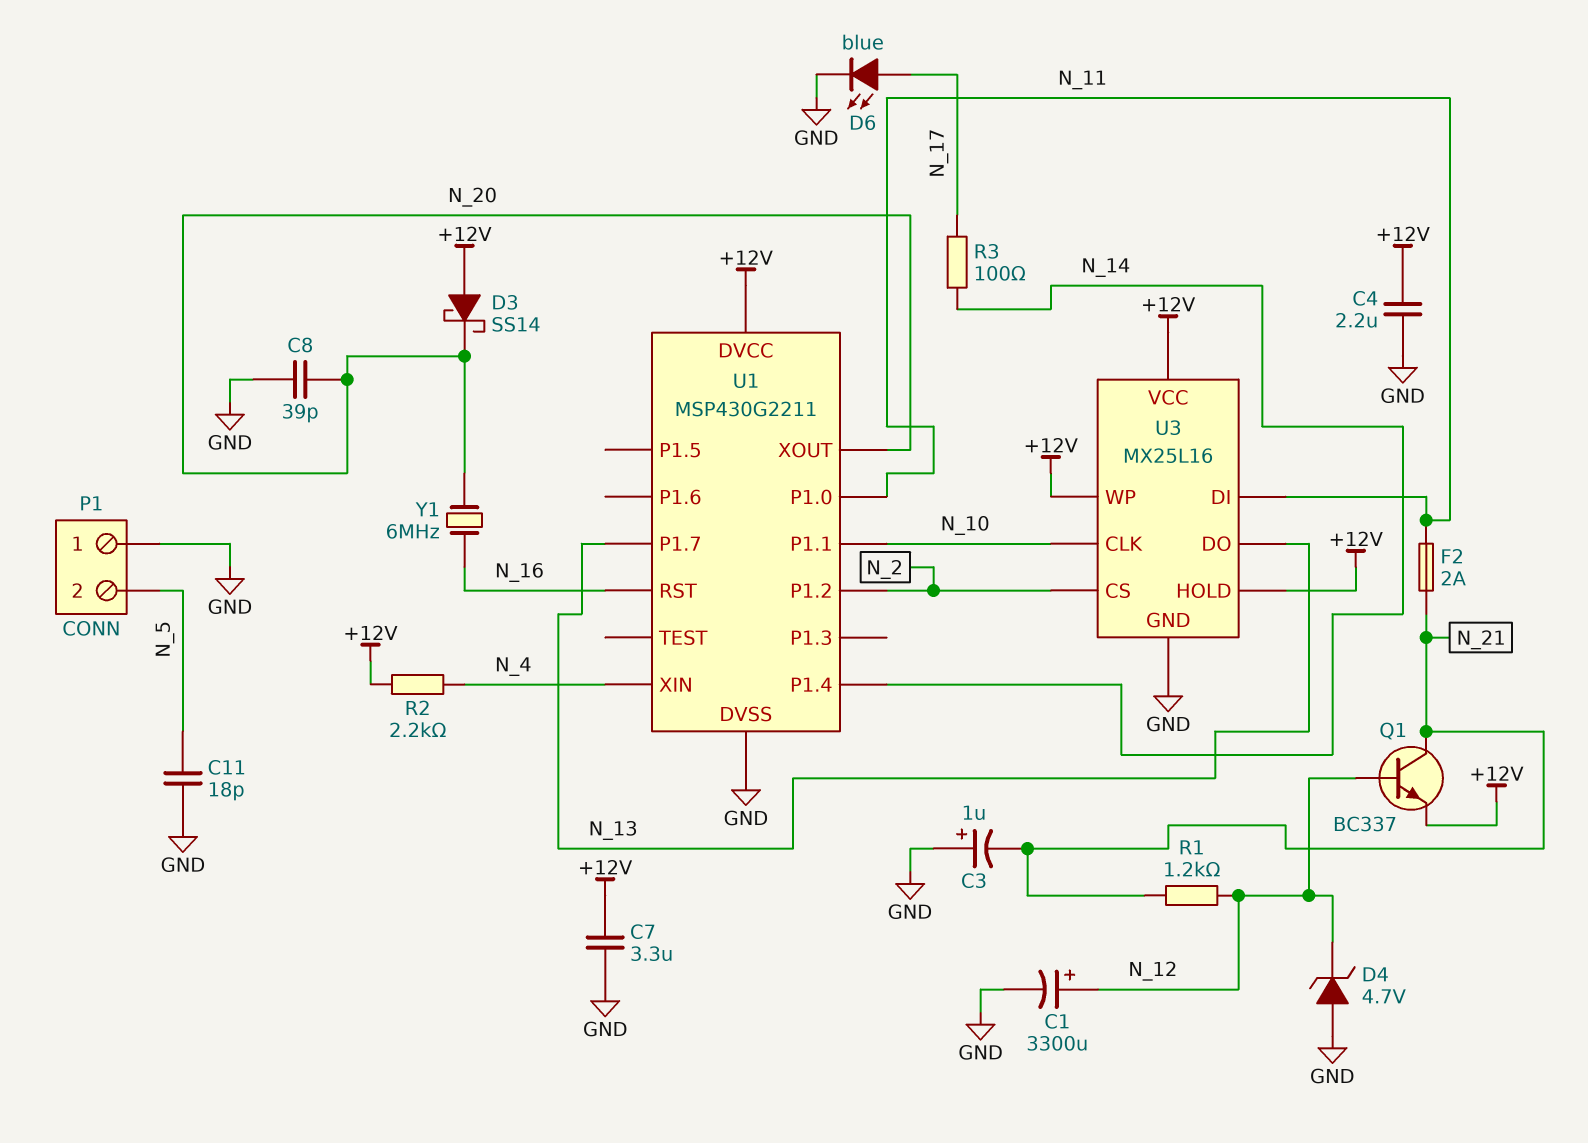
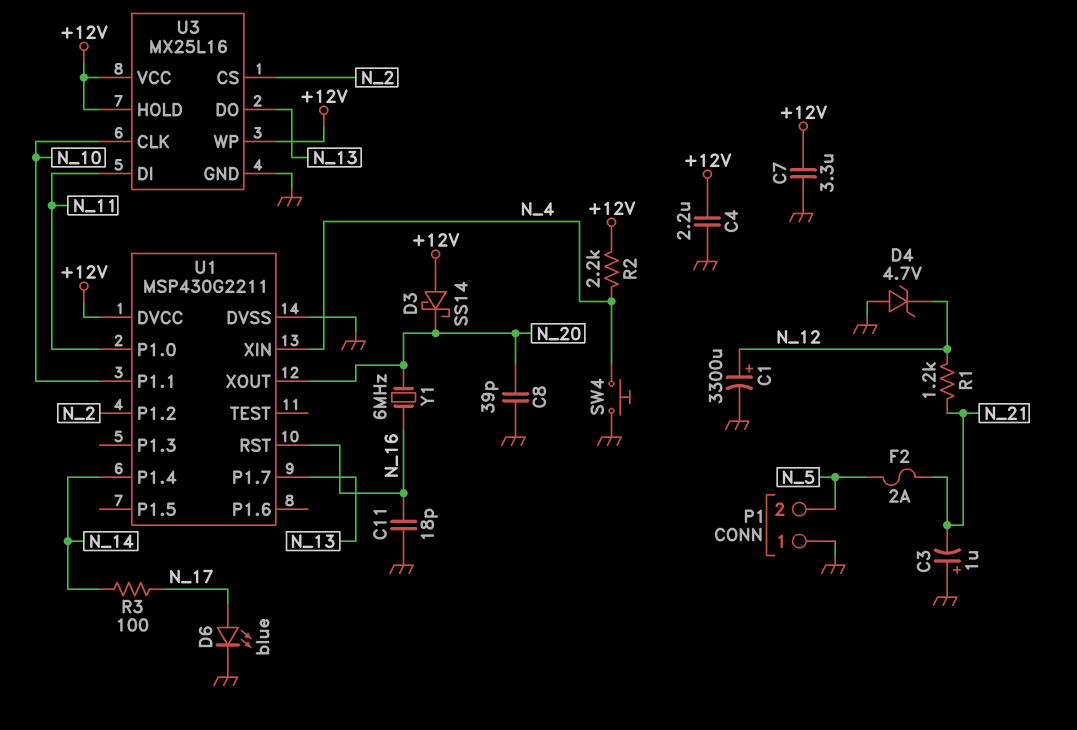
C11: 18pF (GND, N_5) -> 18pF (GND, N_16)
F2: 2A (N_11, N_21) -> 2A (N_5, N_21)
Q1: NPN BC337 (B N_12, C N_21, E +12V) -> none
SW4: none -> button (GND, N_4)

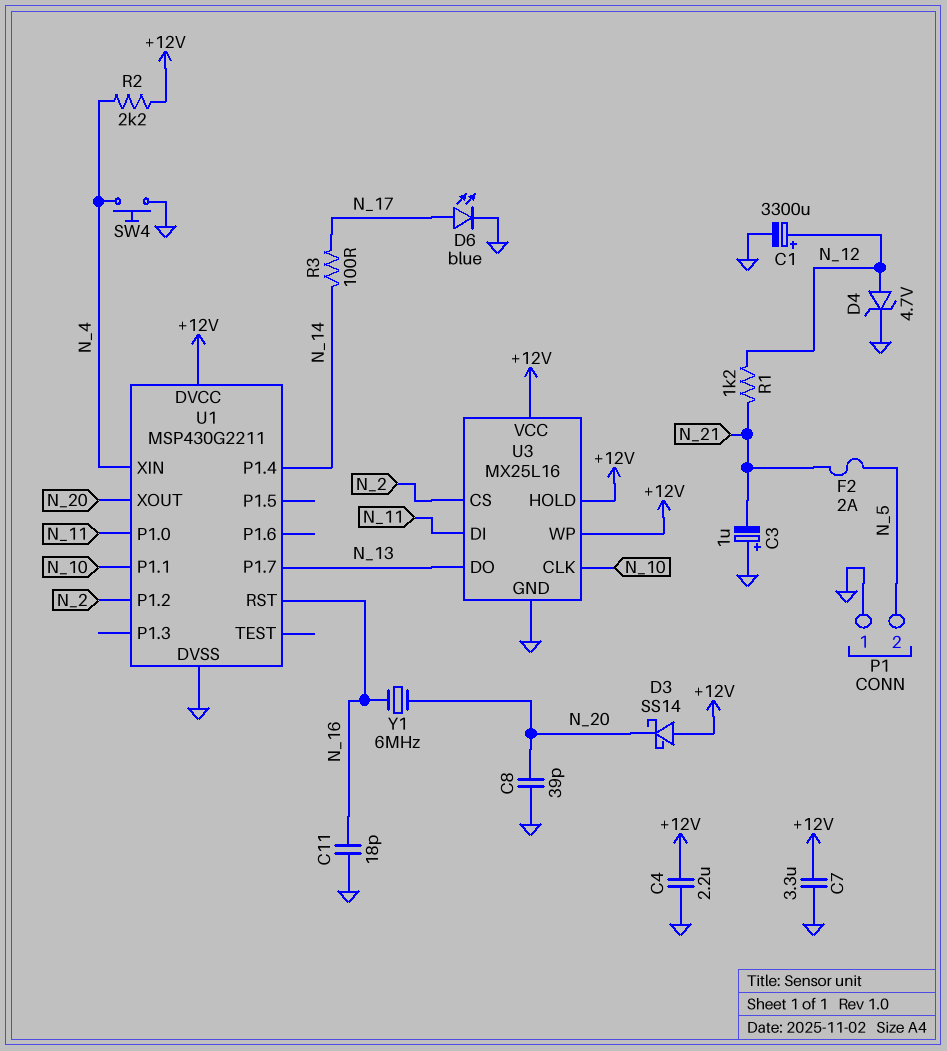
D4: zener 4.7V (A GND, K N_12) -> zener 4.7V (A N_12, K GND)

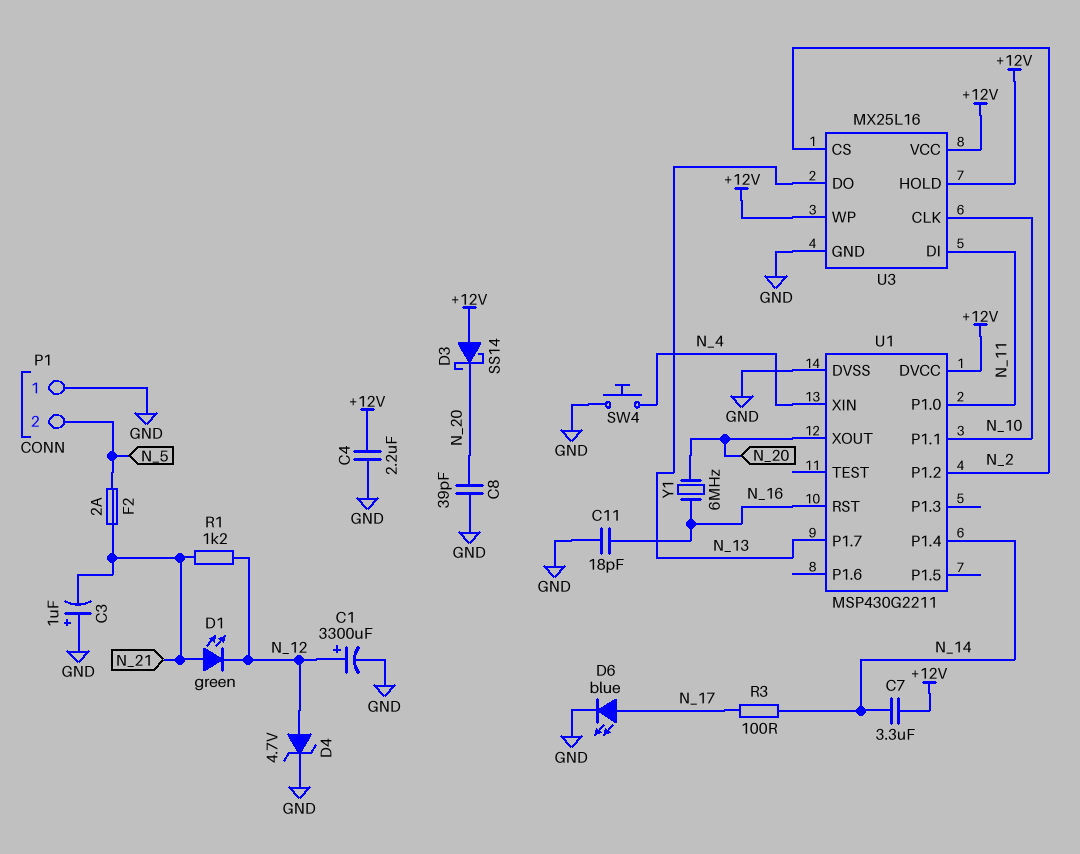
C7: 3.3uF (+12V, GND) -> 3.3uF (+12V, N_14)
D1: none -> LED green (A N_21, K N_12)
R2: 2.2k (+12V, N_4) -> none

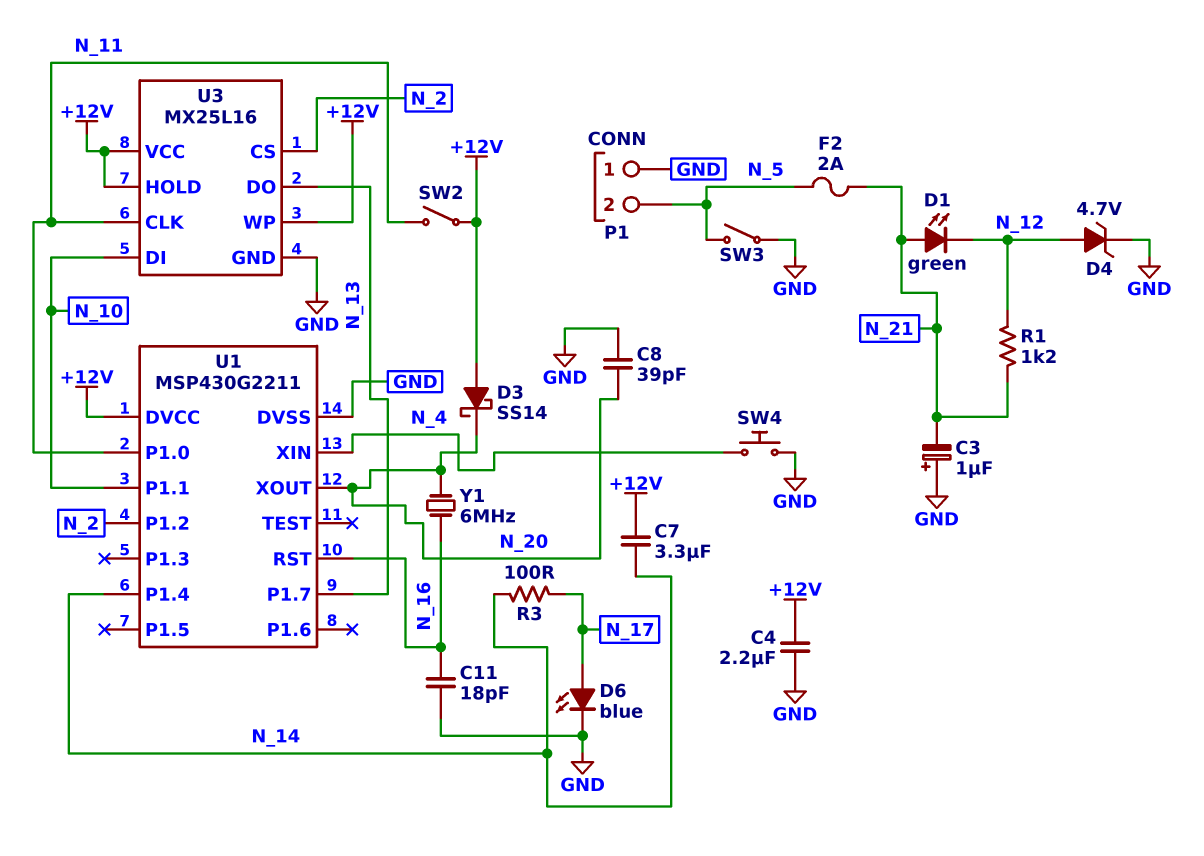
C1: 3300uF (plus N_12, minus GND) -> none
SW2: none -> switch (+12V, N_11)
SW3: none -> switch (GND, N_5)
U3 pin CLK: N_10 -> N_11
U3 pin DI: N_11 -> N_10

